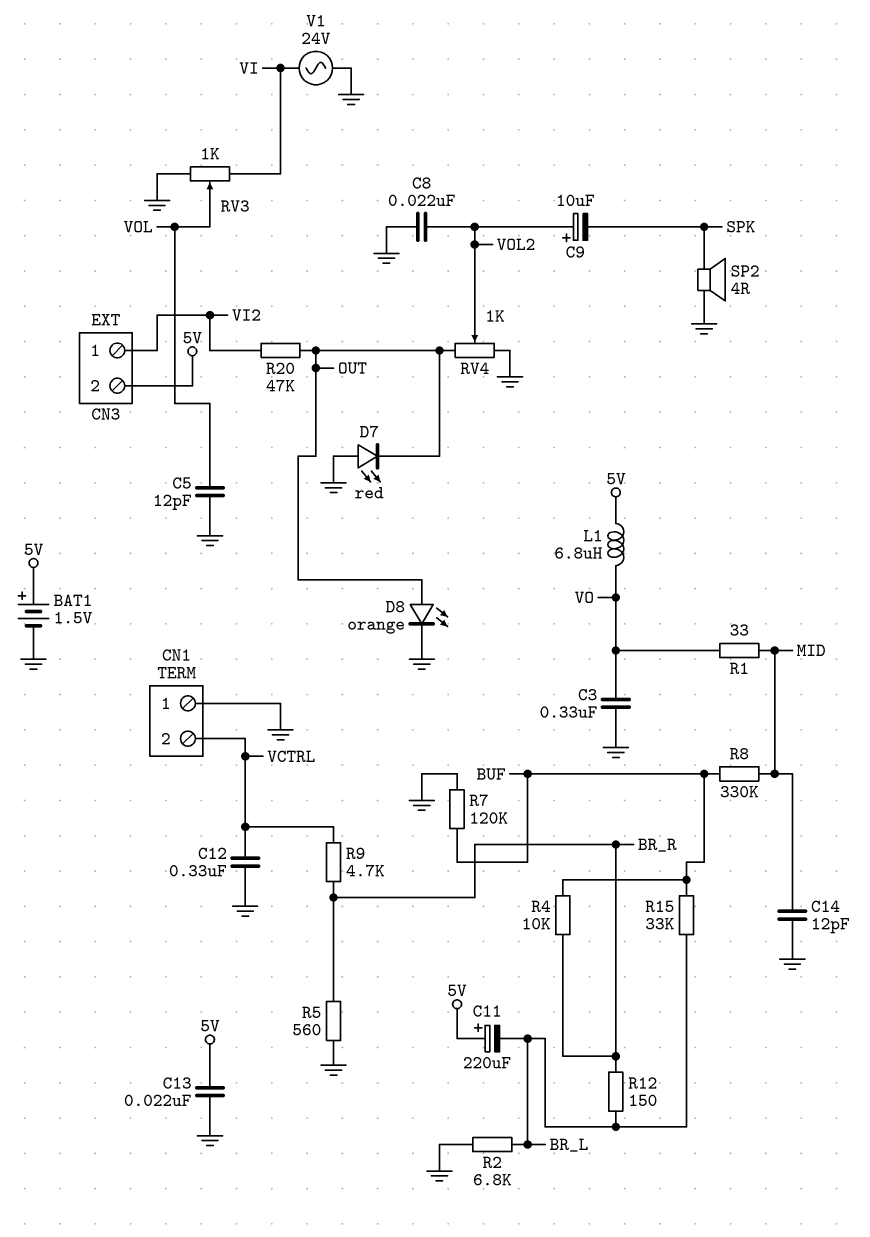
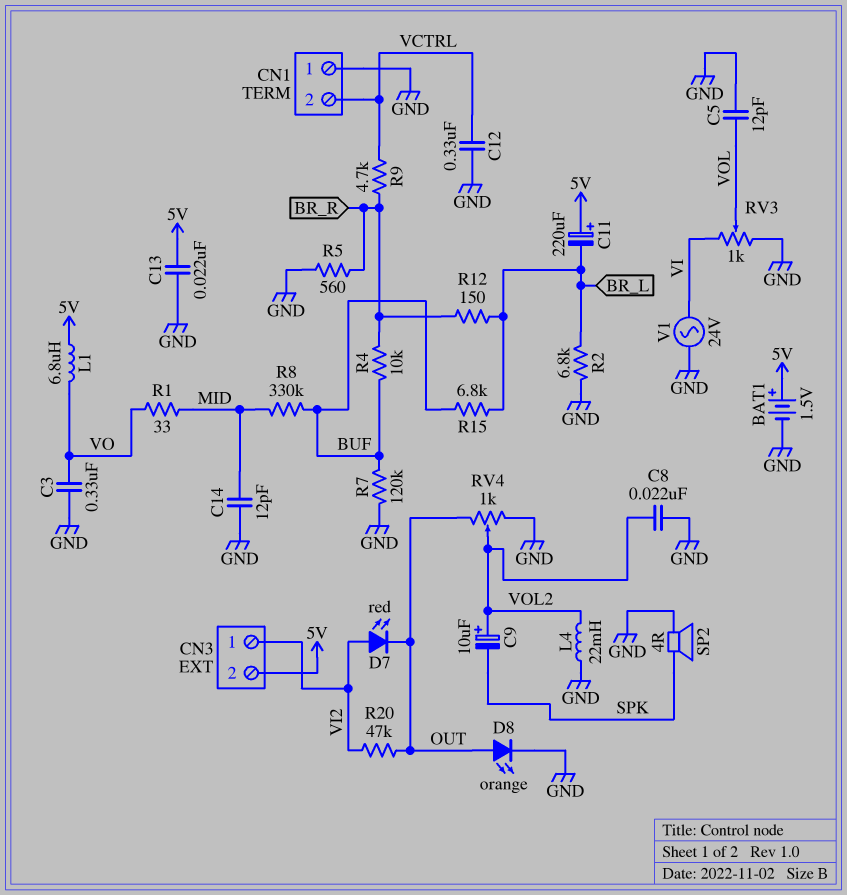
D7: LED red (A GND, K OUT) -> LED red (A VI2, K OUT)
L4: none -> 22mH (GND, VOL2)
R15: 33k (BR_L, BUF) -> 6.8k (BR_L, BUF)

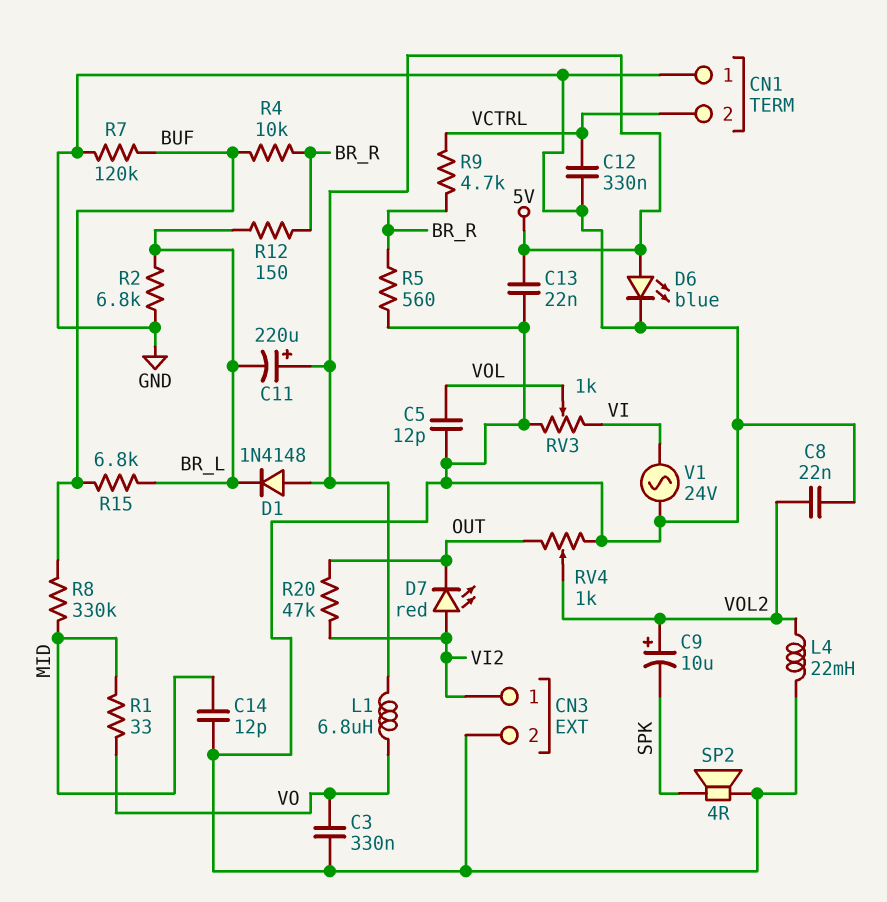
BAT1: 1.5V (plus 5V, minus GND) -> none
CN3 pin 2: 5V -> GND
D1: none -> diode 1N4148 (A 5V, K BR_L)
D6: none -> LED blue (A 5V, K GND)
D8: LED orange (A OUT, K GND) -> none

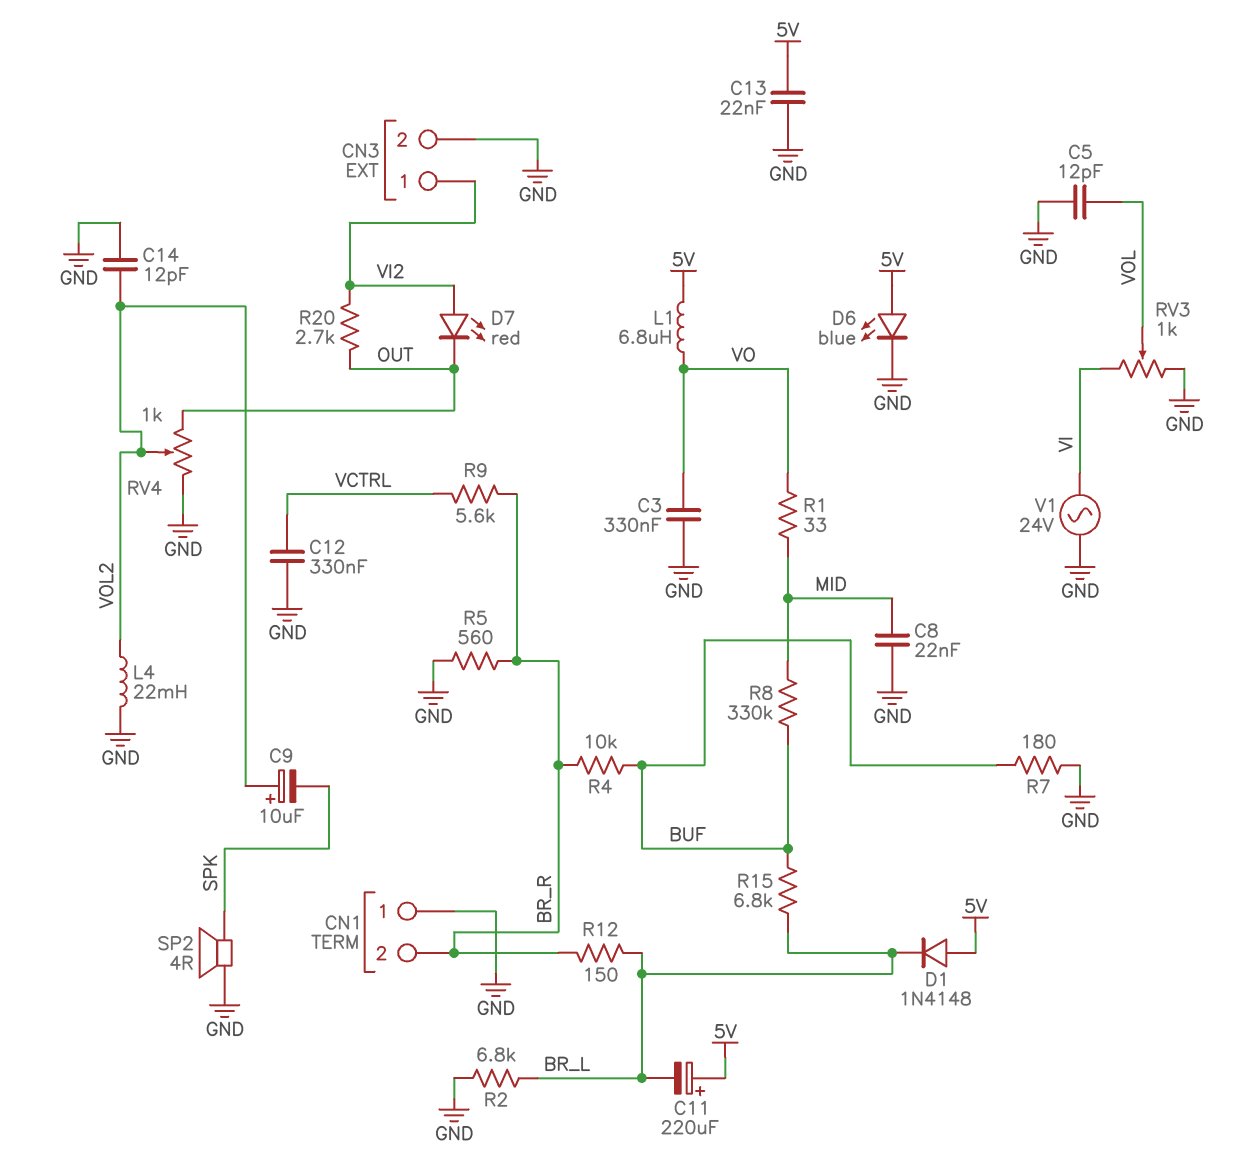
C8: 22nF (GND, VOL2) -> 22nF (GND, MID)
C14: 12pF (GND, MID) -> 12pF (GND, VOL2)
CN1 pin 2: VCTRL -> BR_R
R7: 120k (BUF, GND) -> 180 (BUF, GND)
R9: 4.7k (BR_R, VCTRL) -> 5.6k (BR_R, VCTRL)
R20: 47k (OUT, VI2) -> 2.7k (OUT, VI2)

